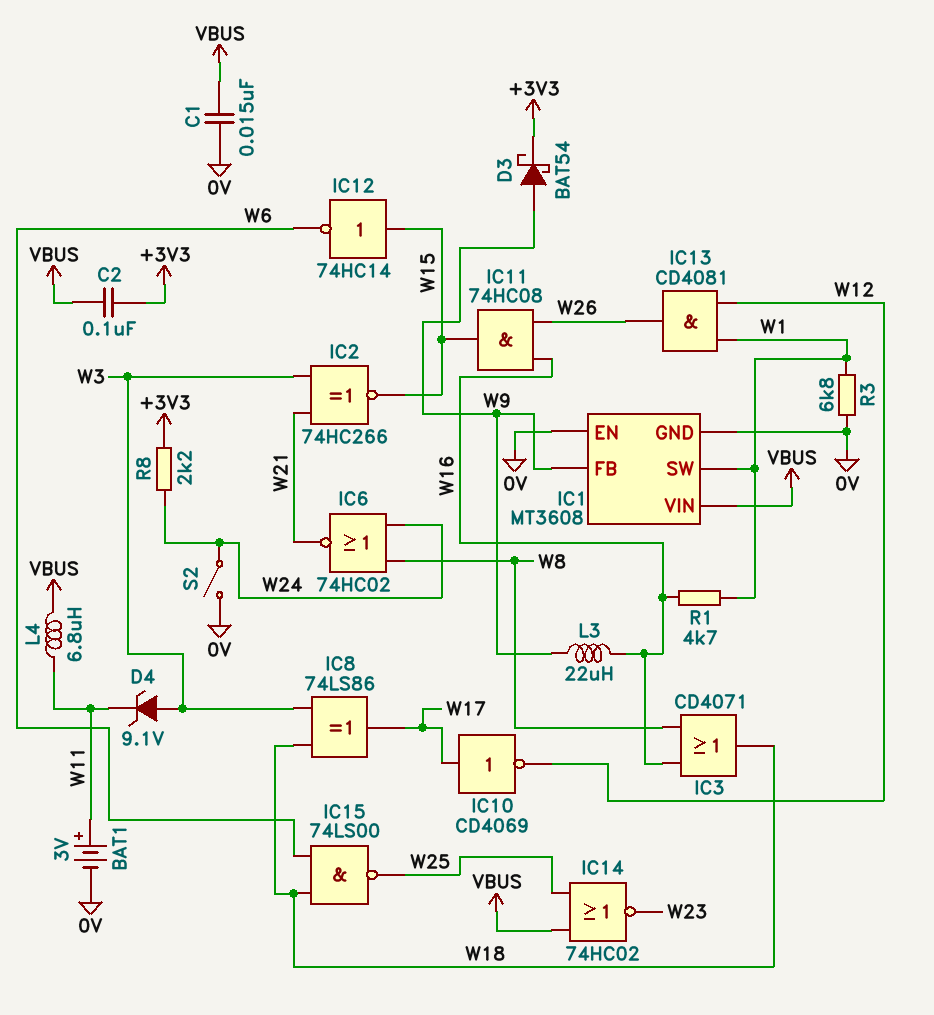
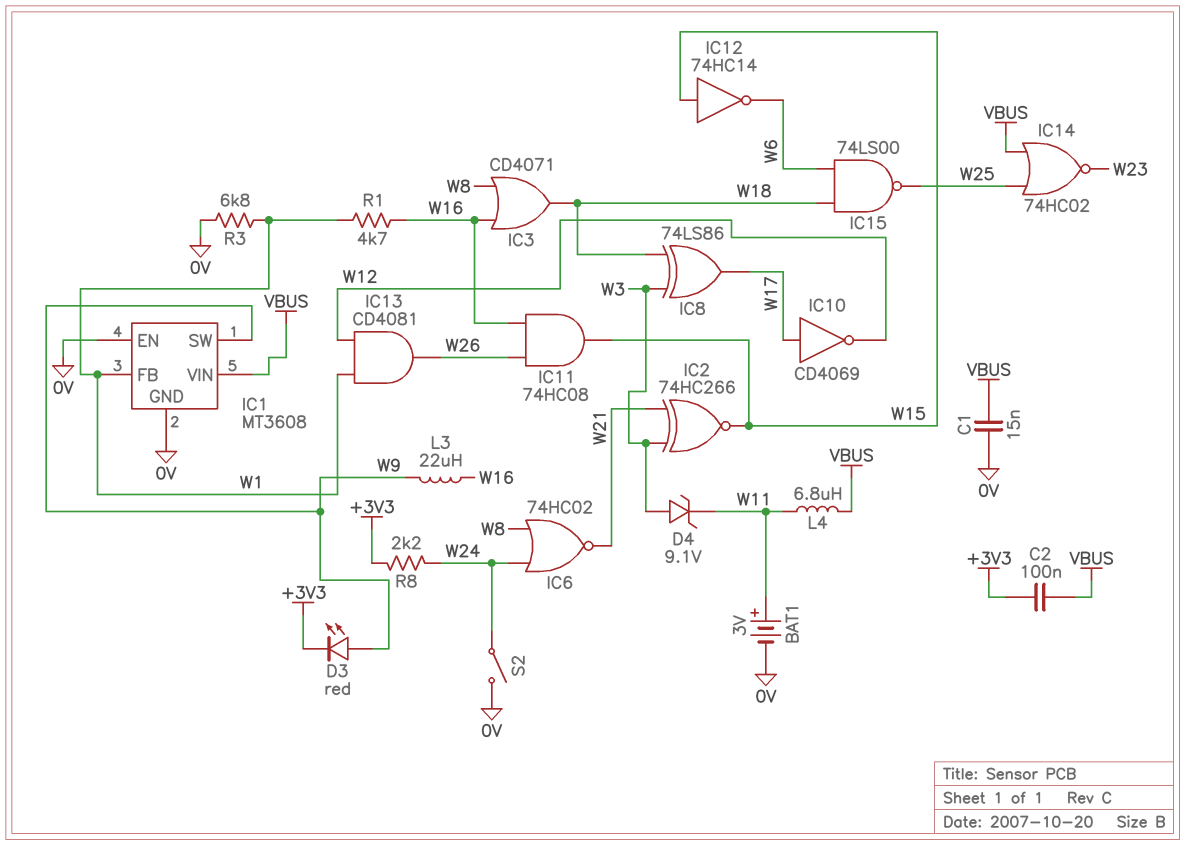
D3: schottky BAT54 (A W9, K +3V3) -> LED red (A W9, K +3V3)
IC1 pin FB: W9 -> W1
IC1 pin SW: W1 -> W9

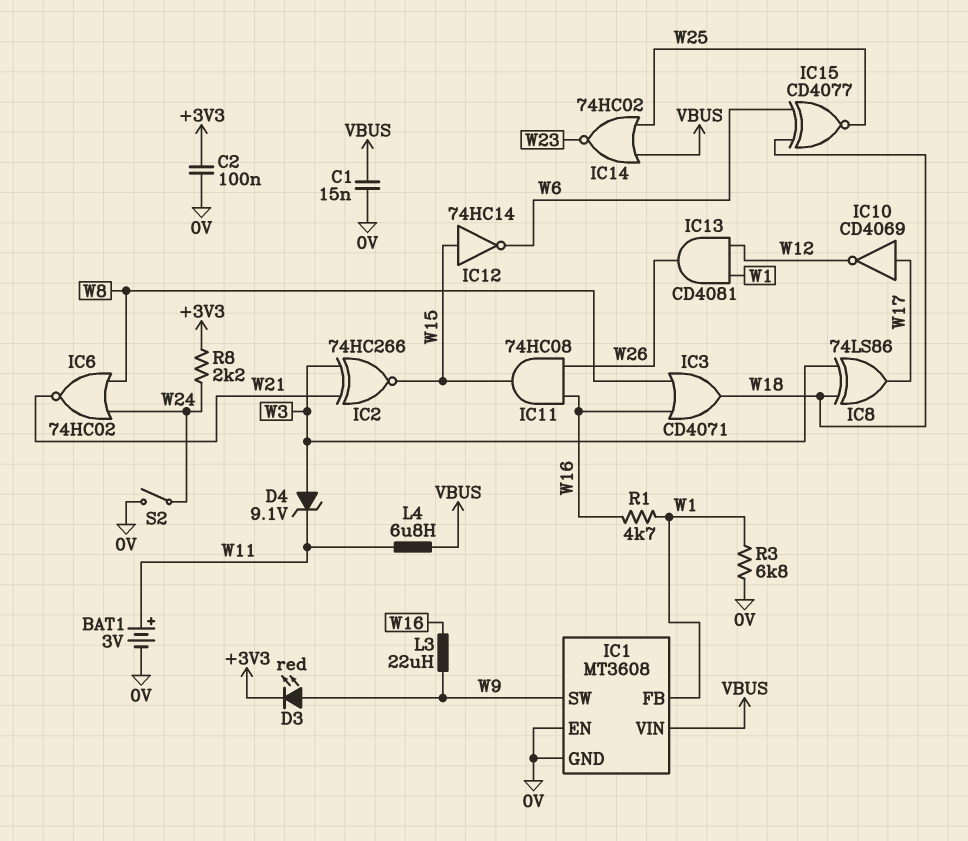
C2: 100nF (+3V3, VBUS) -> 100nF (+3V3, 0V)
IC15: NAND 74LS00 (in W6, in W18, out W25) -> XNOR CD4077 (in W6, in W18, out W25)

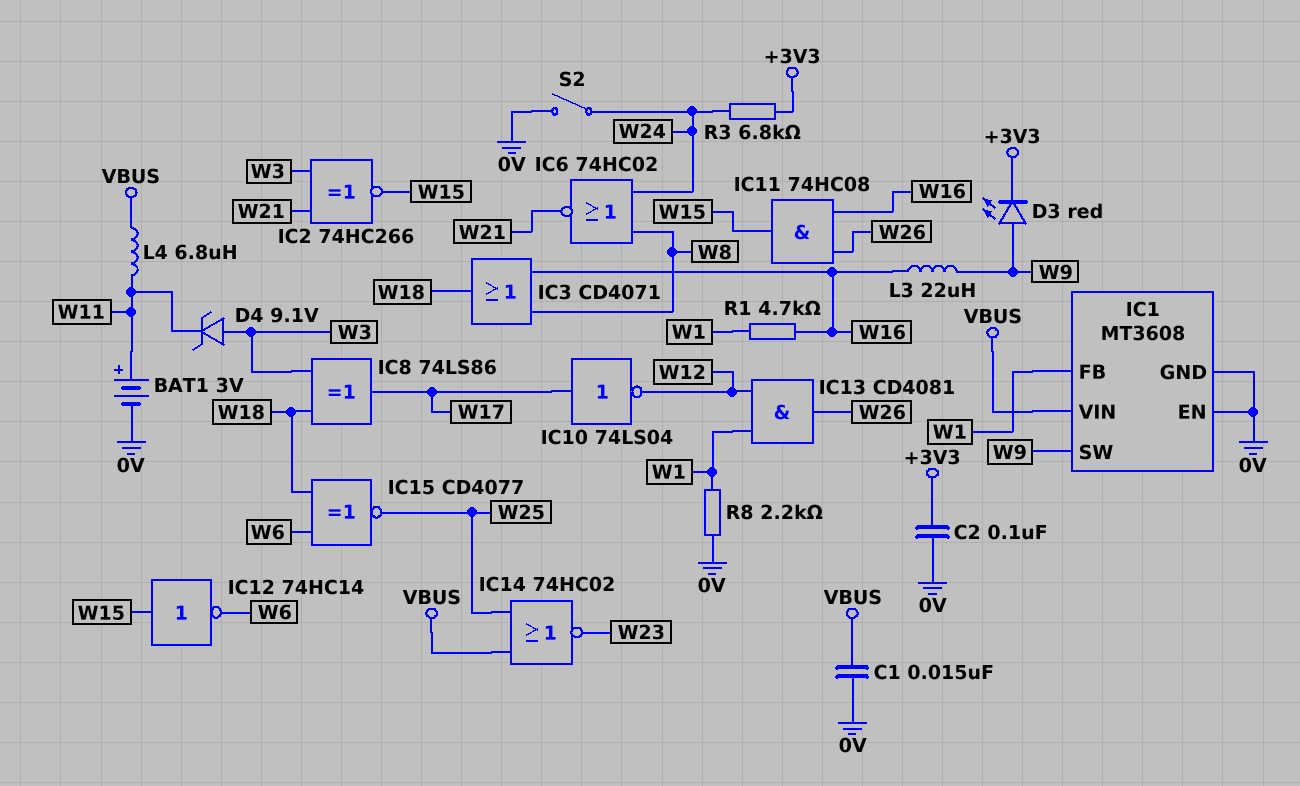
IC10: NOT CD4069 (in W17, out W12) -> NOT 74LS04 (in W17, out W12)
R3: 6.8k (0V, W1) -> 6.8k (+3V3, W24)
R8: 2.2k (+3V3, W24) -> 2.2k (0V, W1)

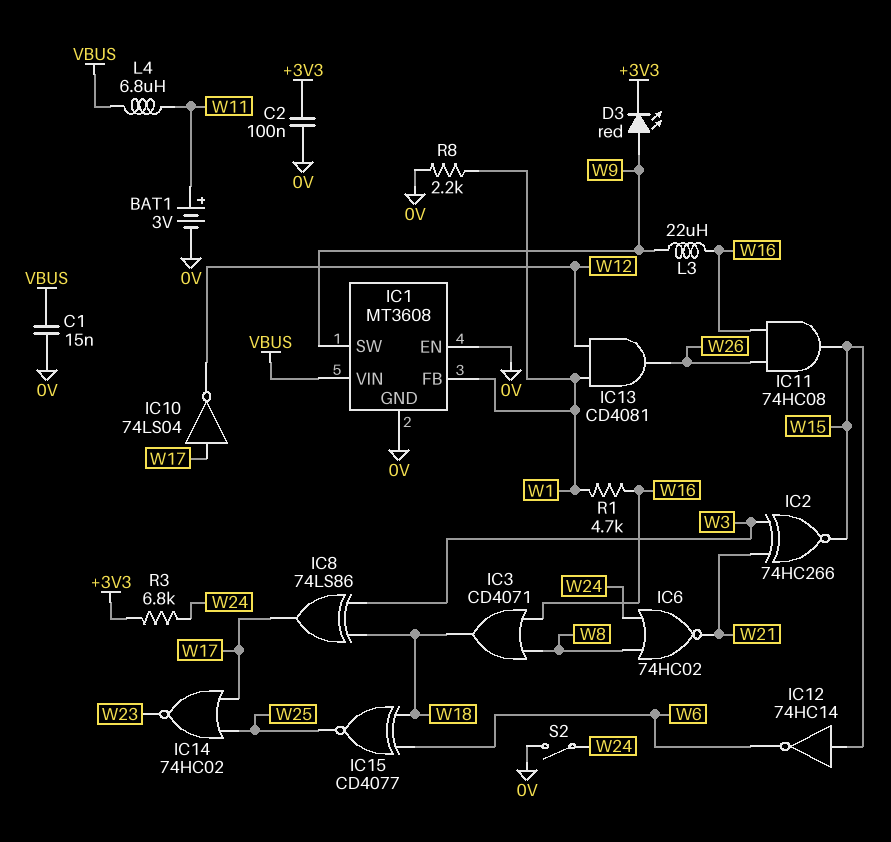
D4: zener 9.1V (A W3, K W11) -> none
IC14: NOR 74HC02 (in VBUS, in W25, out W23) -> NOR 74HC02 (in W17, in W25, out W23)

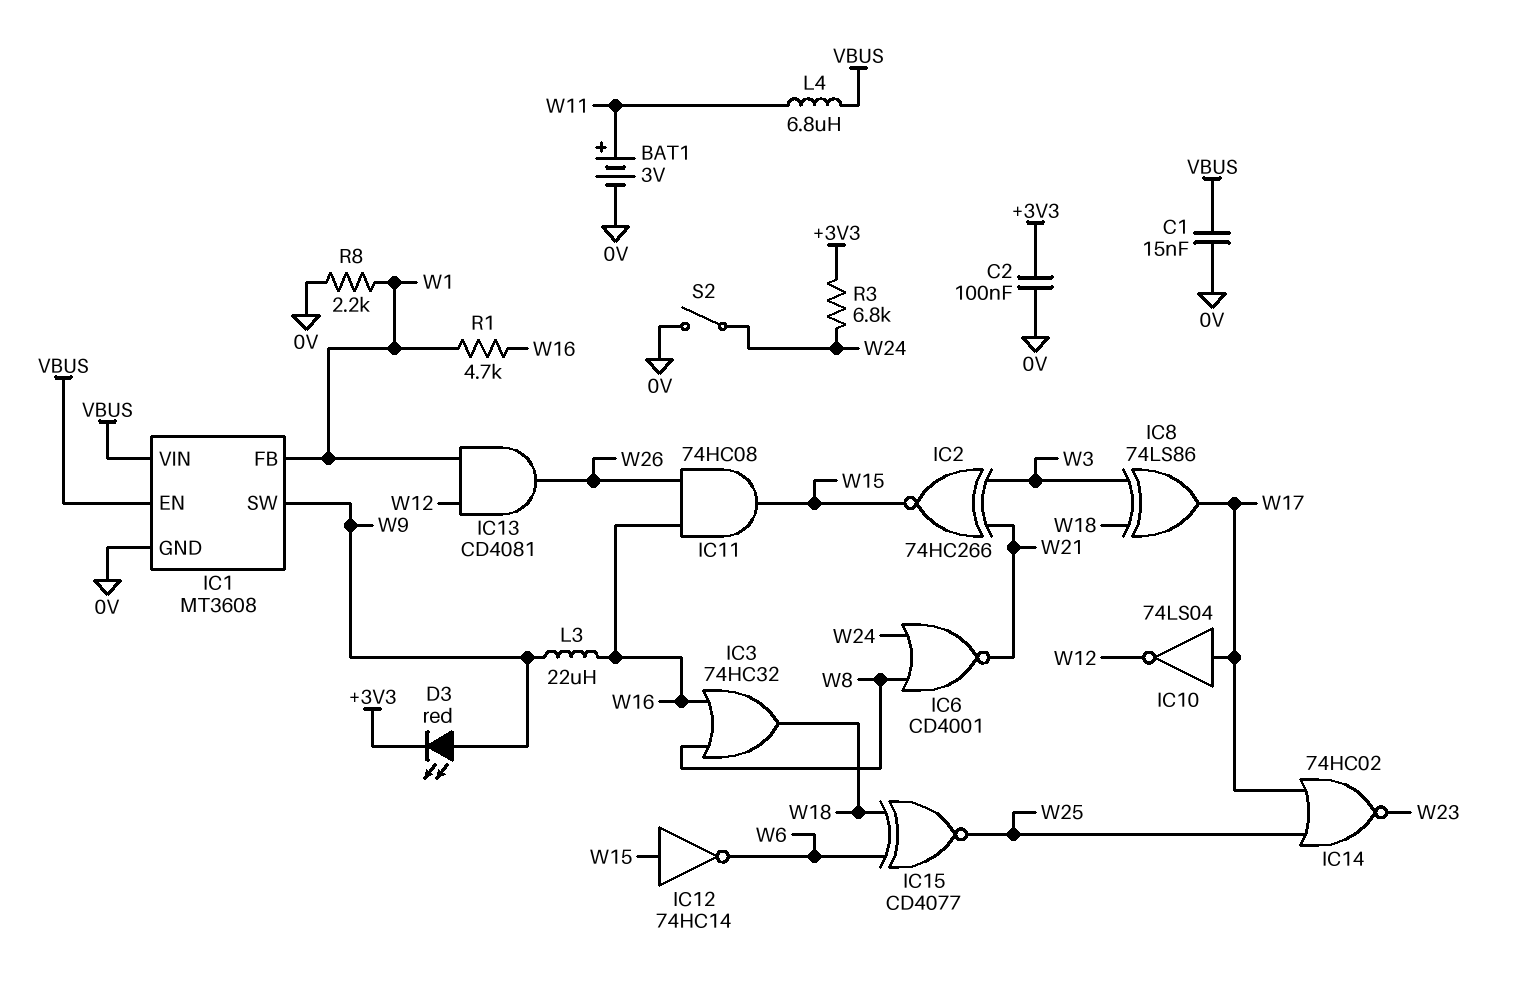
IC1 pin EN: 0V -> VBUS
IC3: OR CD4071 (in W8, in W16, out W18) -> OR 74HC32 (in W8, in W16, out W18)
IC6: NOR 74HC02 (in W8, in W24, out W21) -> NOR CD4001 (in W8, in W24, out W21)

